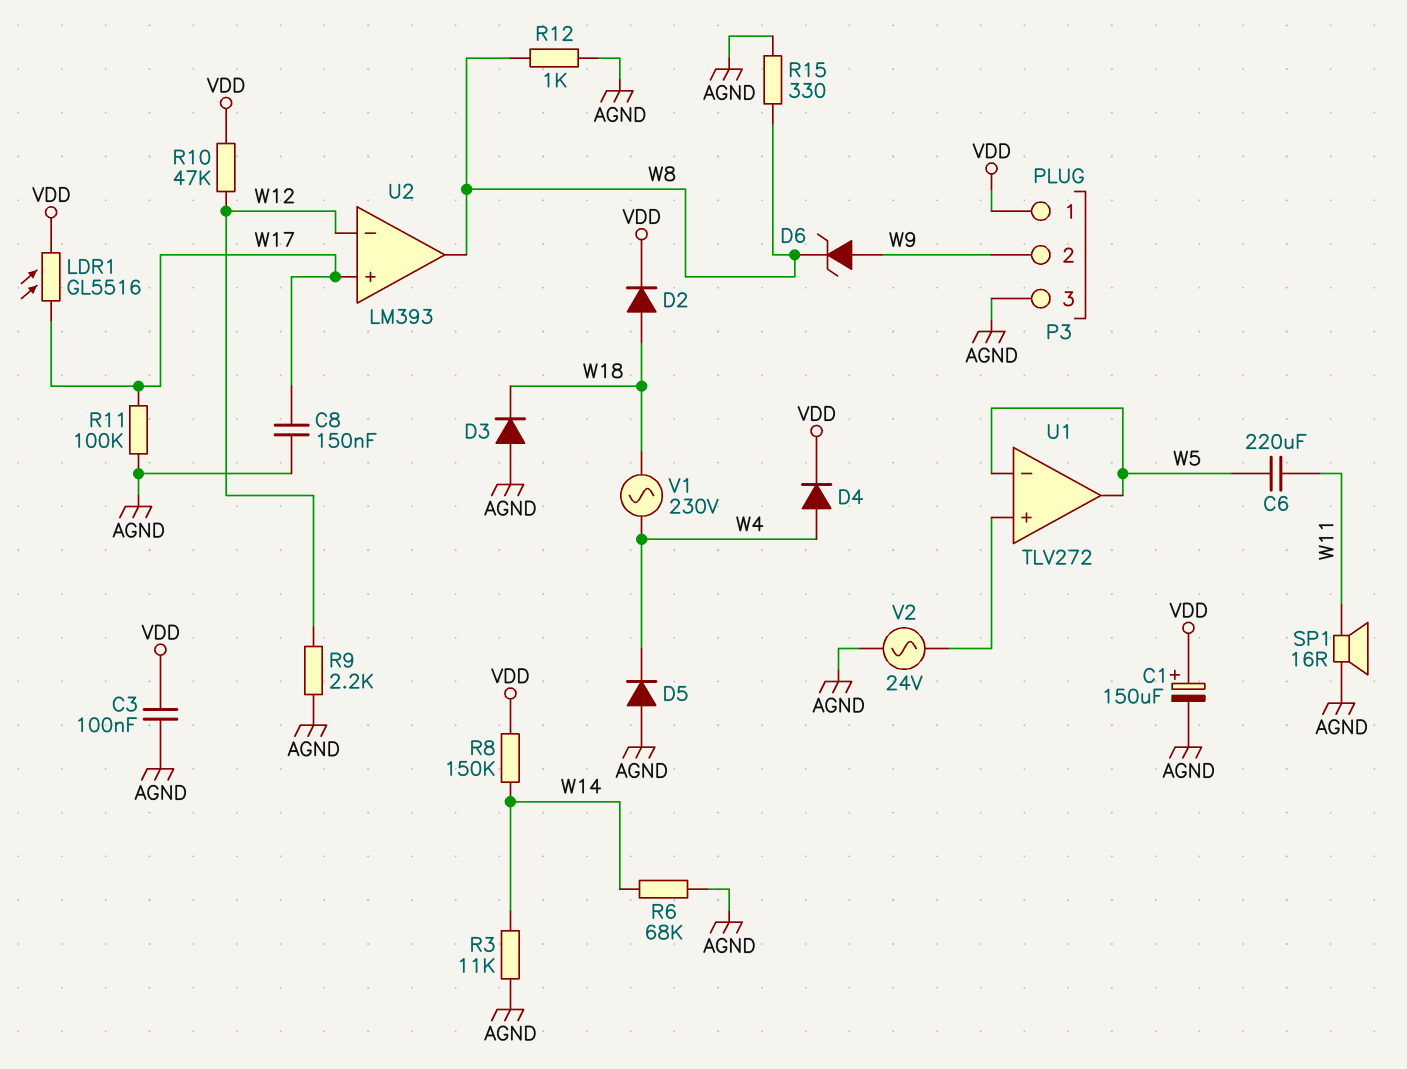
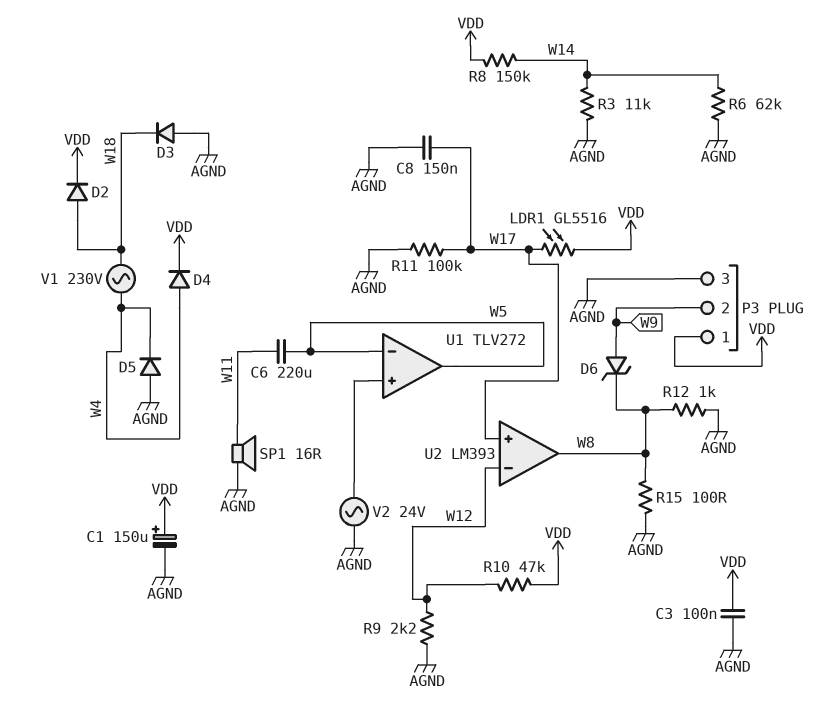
R6: 68k (AGND, W14) -> 62k (AGND, W14)
R15: 330 (AGND, W8) -> 100 (AGND, W8)

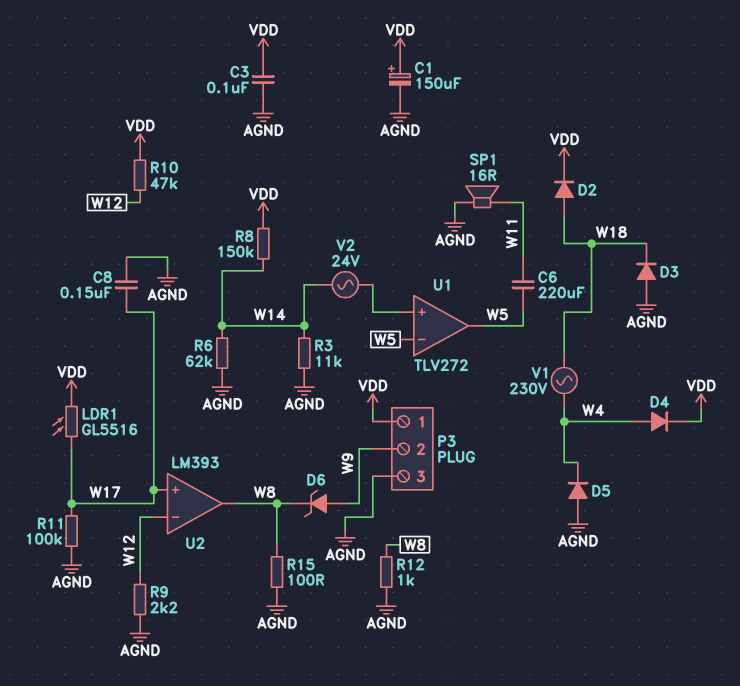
V2: AC 24V (AGND, U1/in+) -> AC 24V (U1/in+, W14)

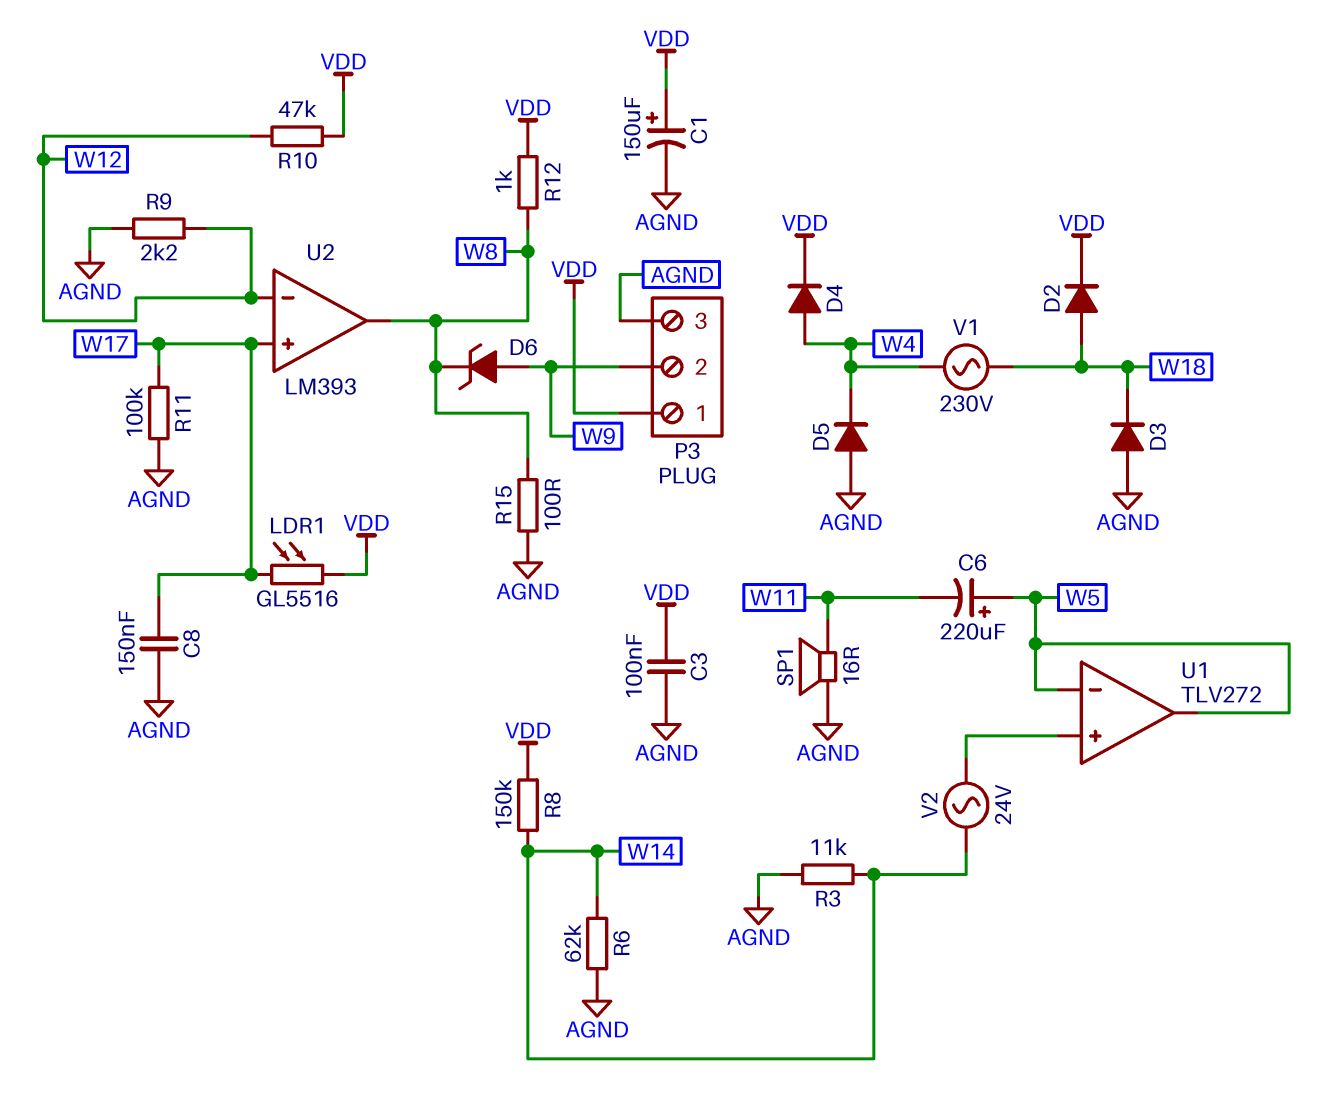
C6: 220uF (W5, W11) -> 220uF (plus W5, minus W11)
R12: 1k (AGND, W8) -> 1k (VDD, W8)

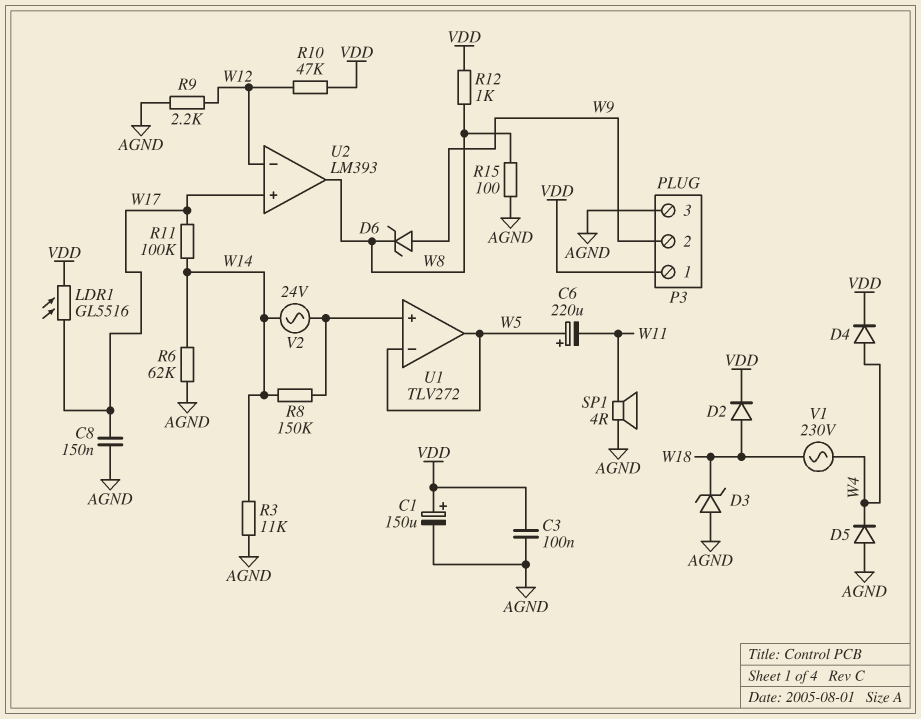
D3: diode (A AGND, K W18) -> zener (A AGND, K W18)
R8: 150k (VDD, W14) -> 150k (U1/in+, W14)
R11: 100k (AGND, W17) -> 100k (W14, W17)
SP1: speaker 16R (AGND, W11) -> speaker 4R (AGND, W11)

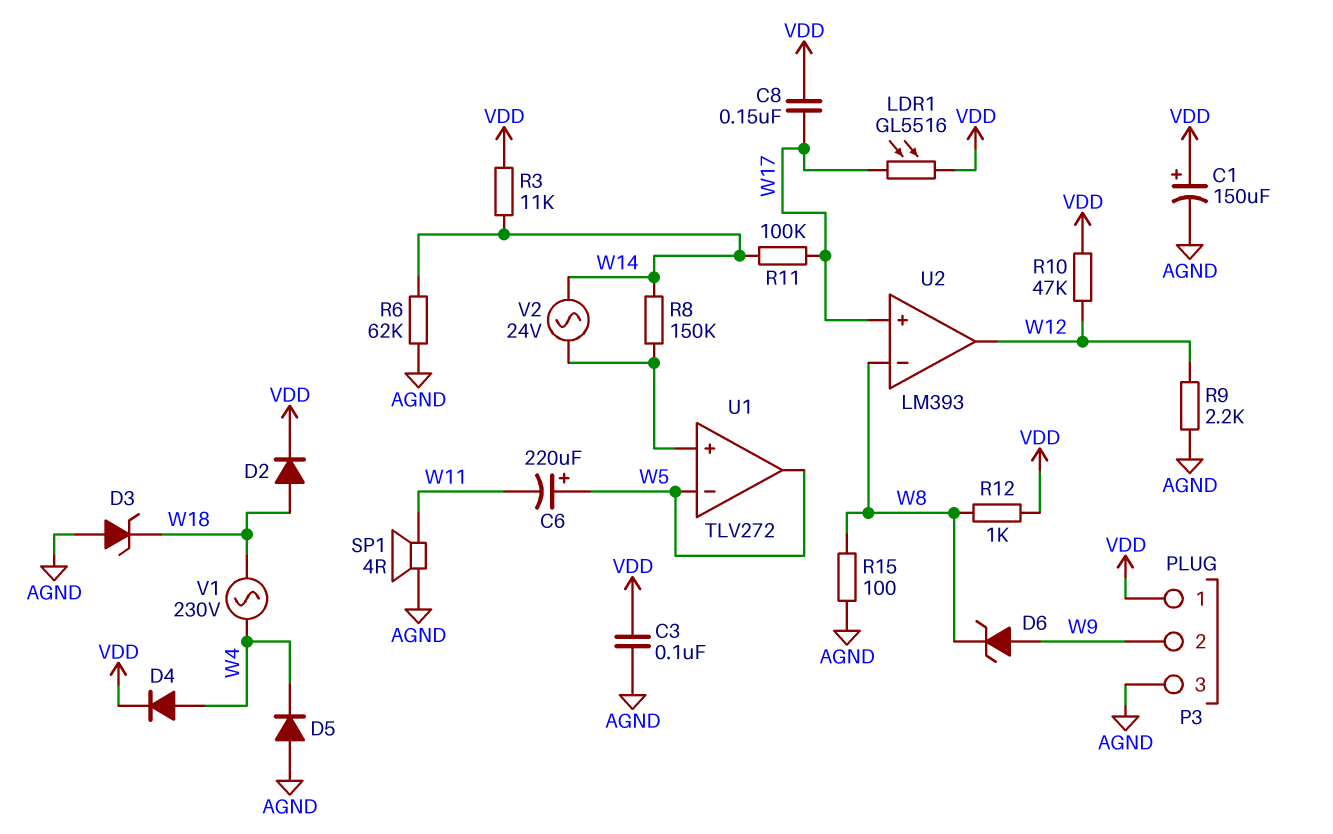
C8: 150nF (AGND, W17) -> 150nF (VDD, W17)
R3: 11k (AGND, W14) -> 11k (VDD, W14)
U2 pin in-: W12 -> W8
U2 pin out: W8 -> W12

